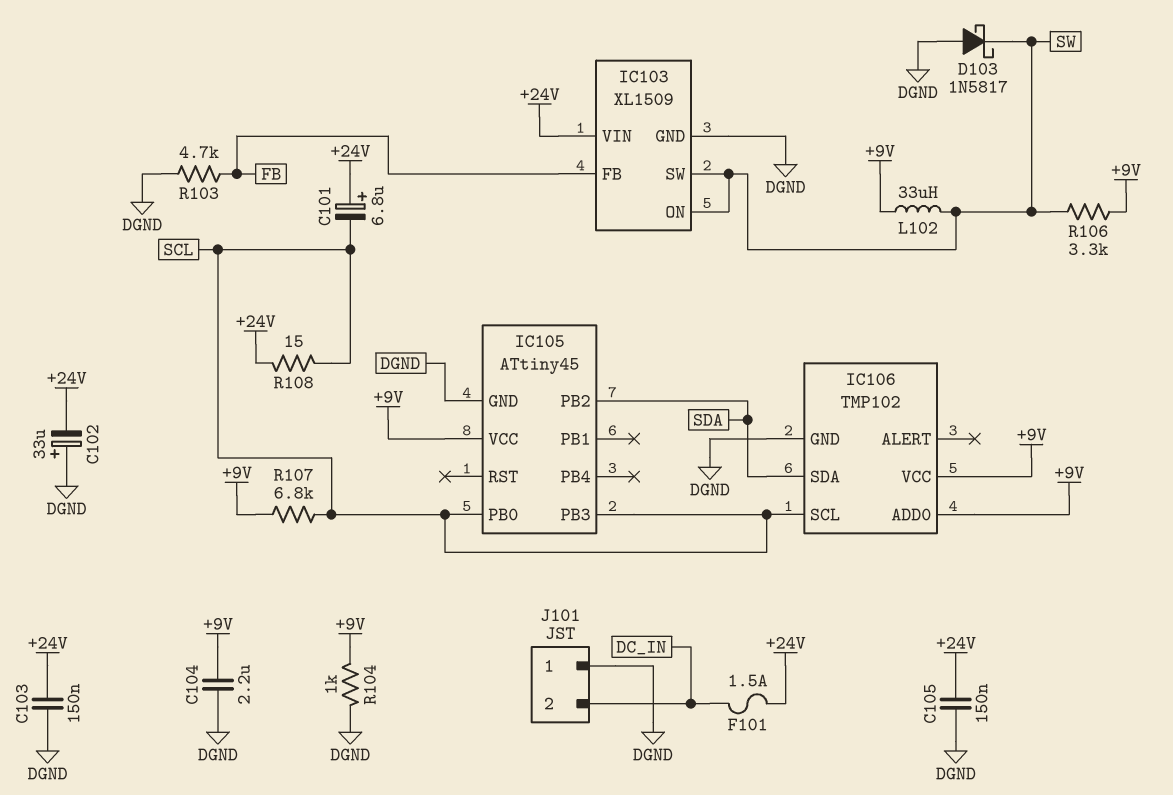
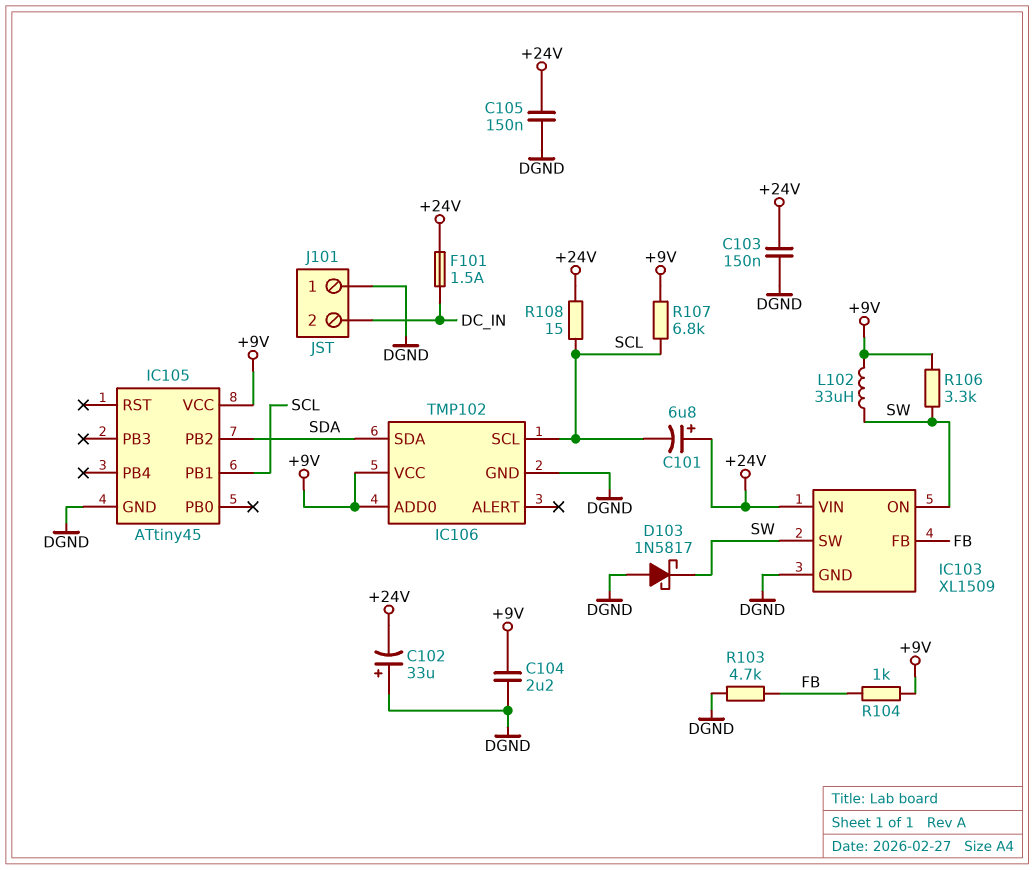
IC105 pin PB0: SCL -> none
IC105 pin PB1: none -> SCL
IC105 pin PB3: SCL -> none
R104: 1k (+9V, DGND) -> 1k (+9V, FB)

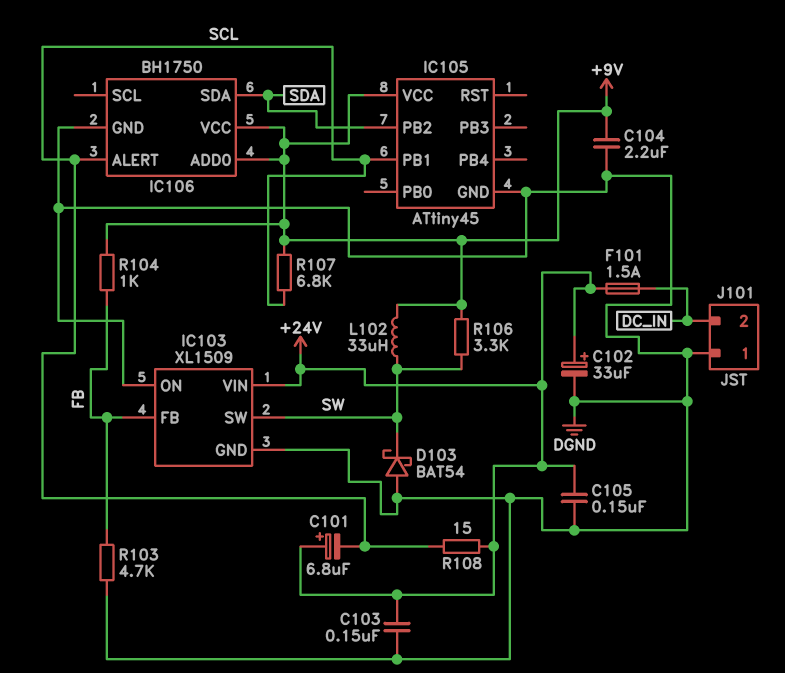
C102: 33uF (plus DGND, minus +24V) -> 33uF (plus +24V, minus DGND)
D103: schottky 1N5817 (A DGND, K SW) -> schottky BAT54 (A DGND, K SW)
IC103 pin ON: SW -> DGND
IC106: TMP102 -> BH1750
IC106 pin ALERT: none -> SCL
IC106 pin SCL: SCL -> none

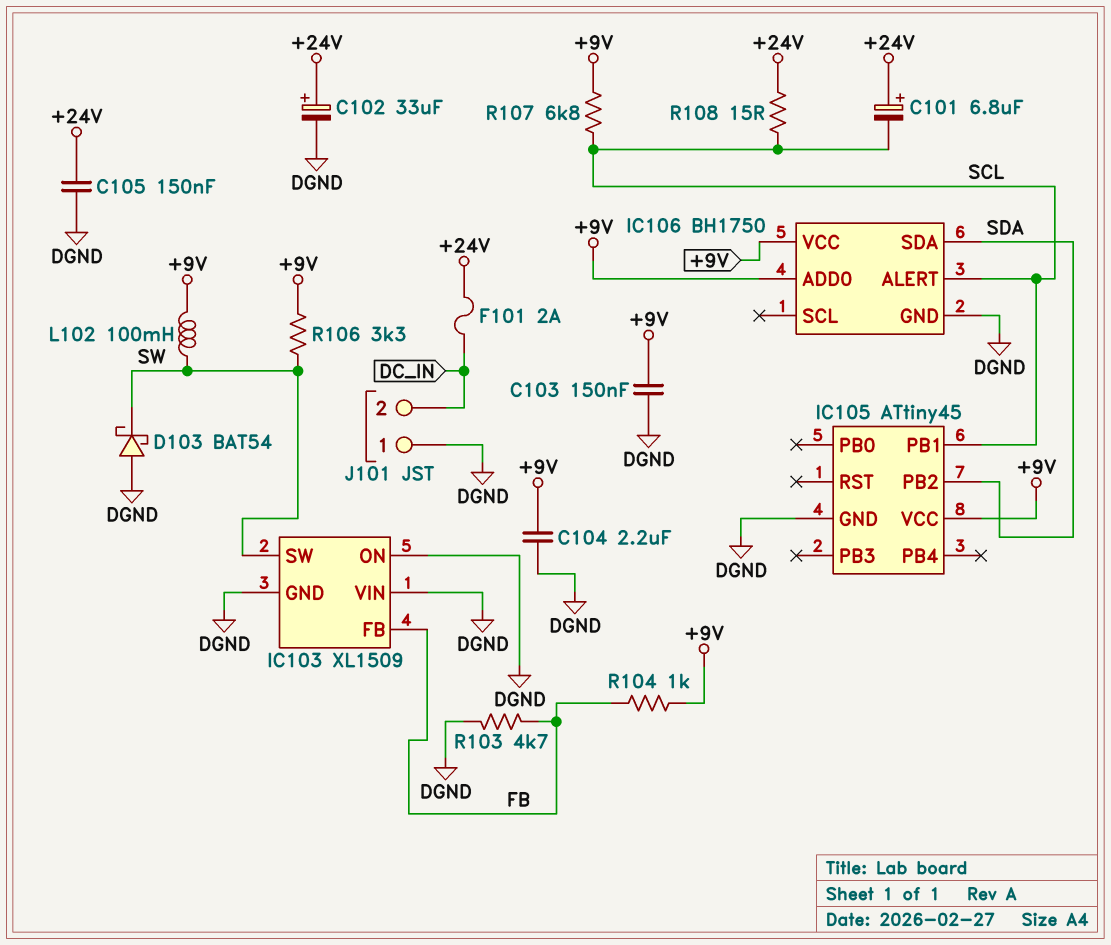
C103: 150nF (+24V, DGND) -> 150nF (+9V, DGND)
F101: 1.5A (+24V, DC_IN) -> 2A (+24V, DC_IN)
IC103 pin VIN: +24V -> DGND
L102: 33uH (+9V, SW) -> 100mH (+9V, SW)

